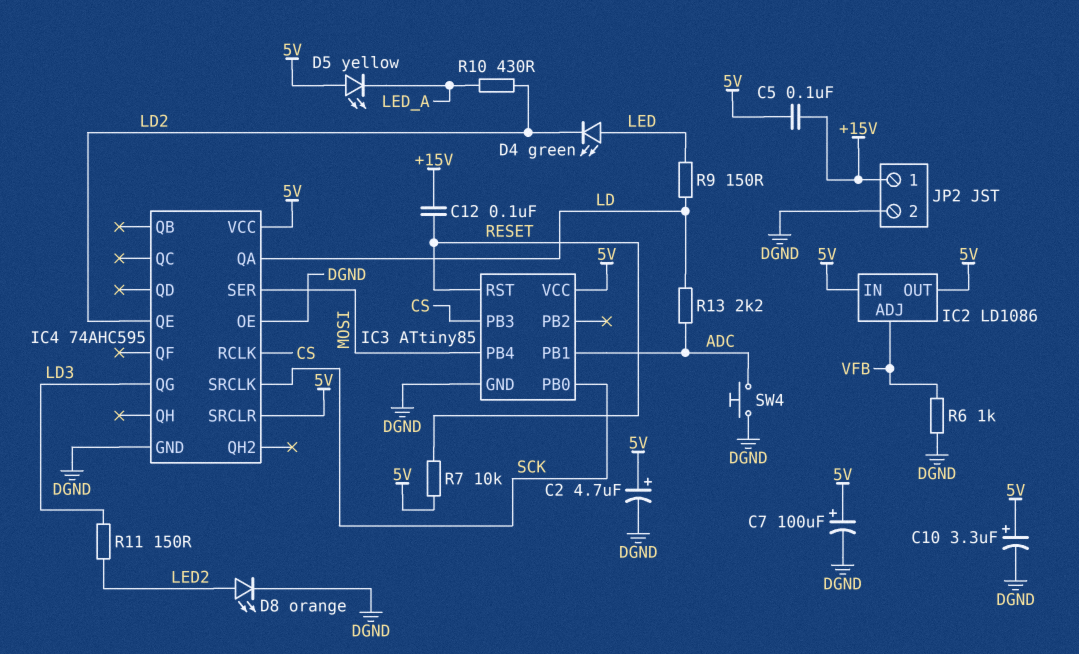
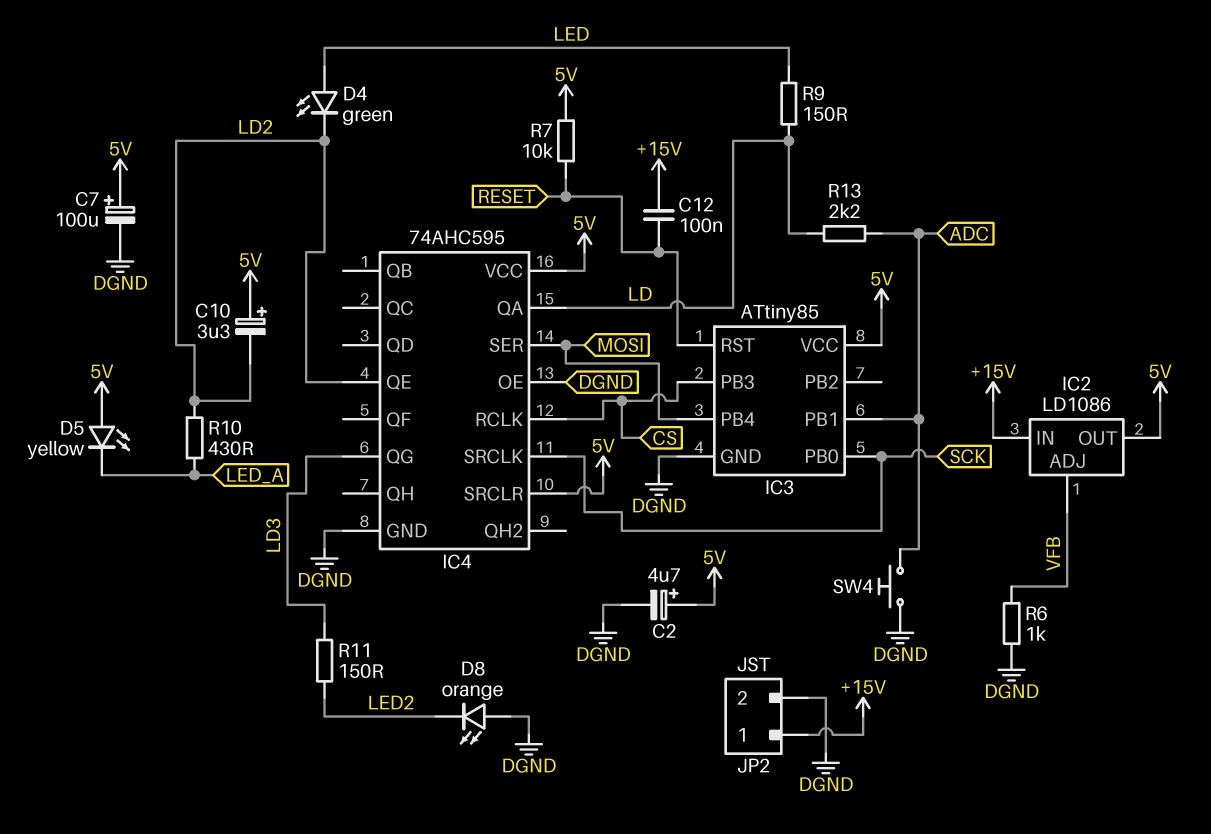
C5: 100nF (+15V, 5V) -> none
C10: 3.3uF (plus 5V, minus DGND) -> 3.3uF (plus 5V, minus LD2)
D8: LED orange (A LED2, K DGND) -> LED orange (A DGND, K LED2)
IC2 pin IN: 5V -> +15V

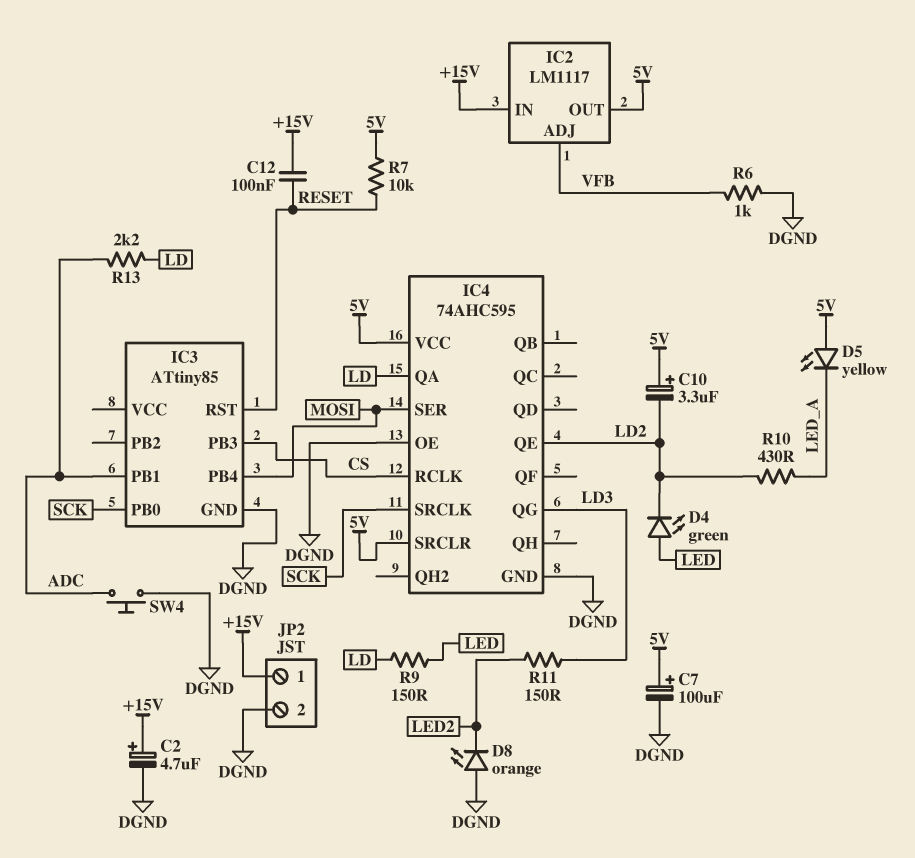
C2: 4.7uF (plus 5V, minus DGND) -> 4.7uF (plus +15V, minus DGND)
IC2: LD1086 -> LM1117
IC3 pin VCC: 5V -> none

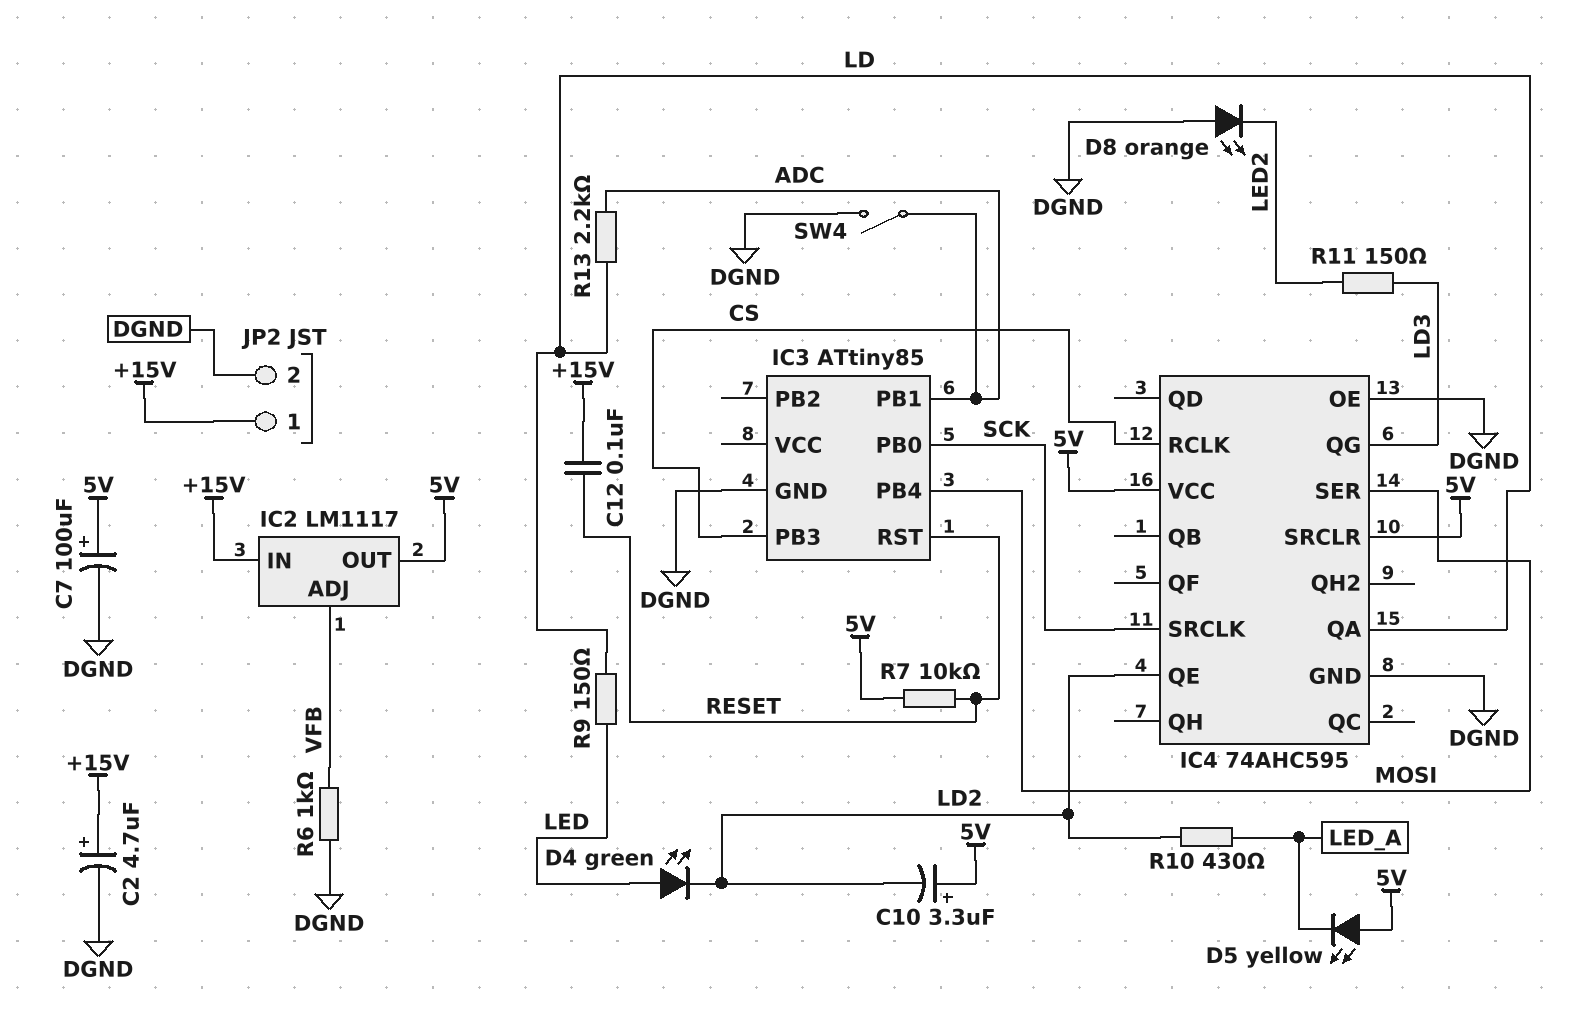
SW4: button (ADC, DGND) -> switch (ADC, DGND)

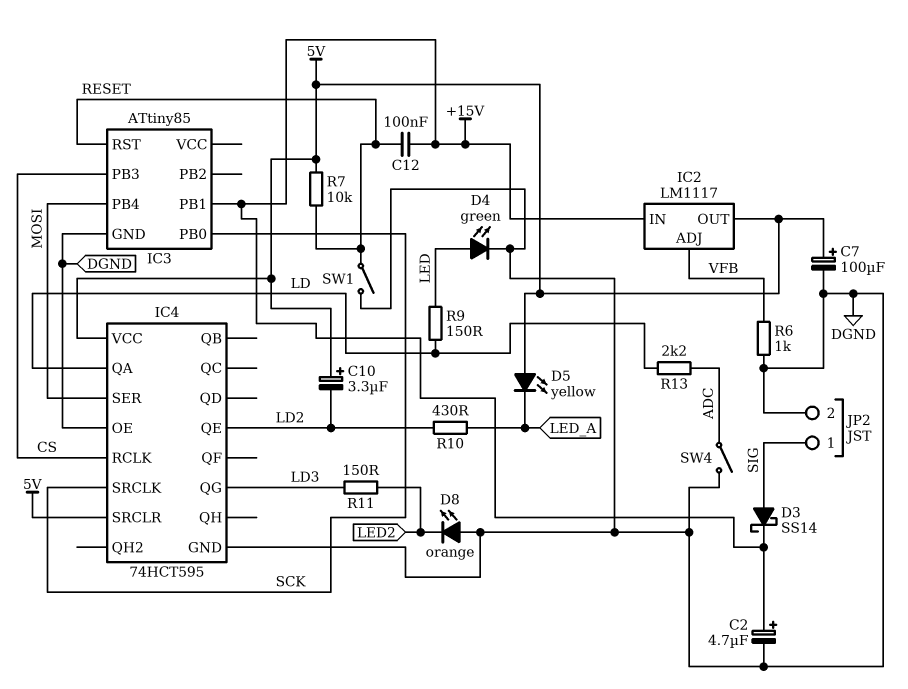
D3: none -> schottky SS14 (A SIG, K +15V)
D4: LED green (A LED, K LD2) -> LED green (A LED, K DGND)
IC3 pin PB1: ADC -> +15V
IC4: 74AHC595 -> 74HCT595
JP2 pin 1: +15V -> SIG
SW1: none -> switch (DGND, RESET)

